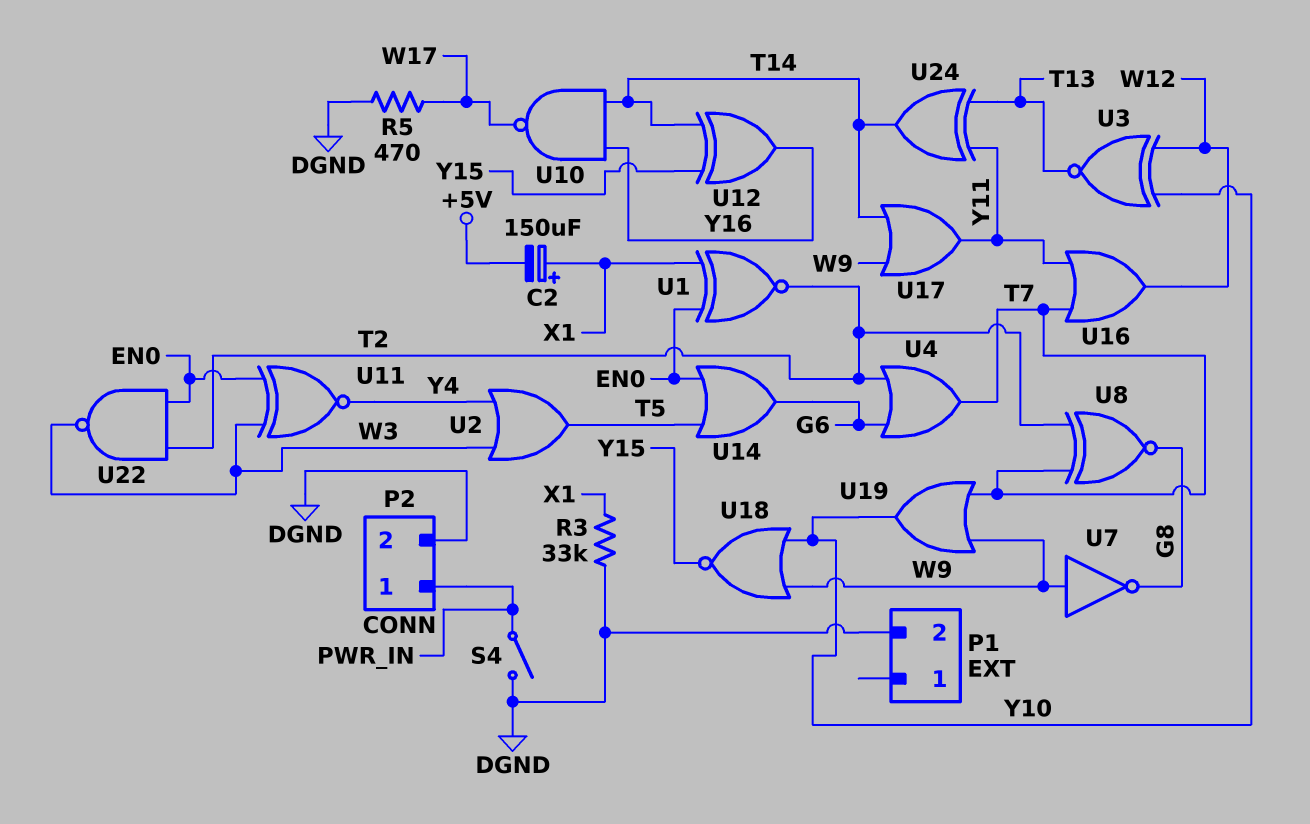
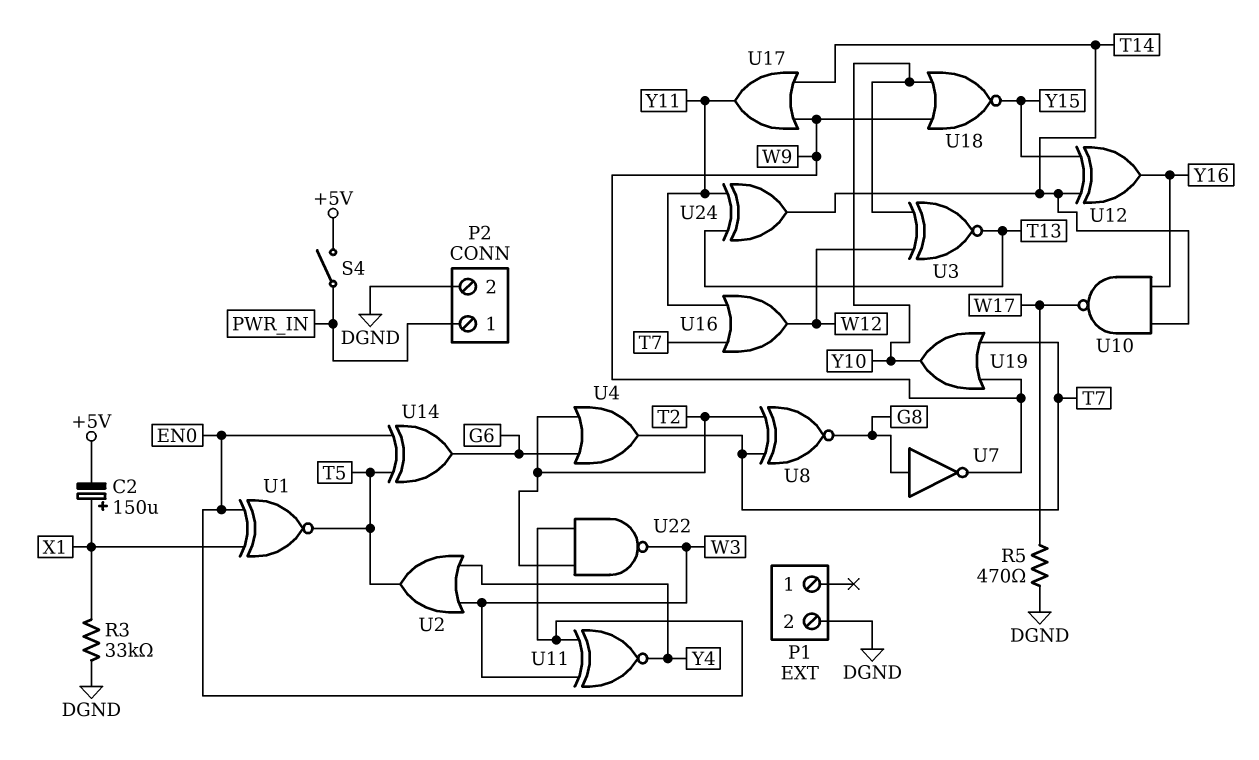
S4: switch (DGND, PWR_IN) -> switch (+5V, PWR_IN)
U1: XNOR (in EN0, in X1, out T2) -> XNOR (in EN0, in X1, out T5)
U7: NOT (in W9, out G8) -> NOT (in G8, out W9)
U14: OR (in EN0, in T5, out G6) -> XOR (in EN0, in T5, out G6)

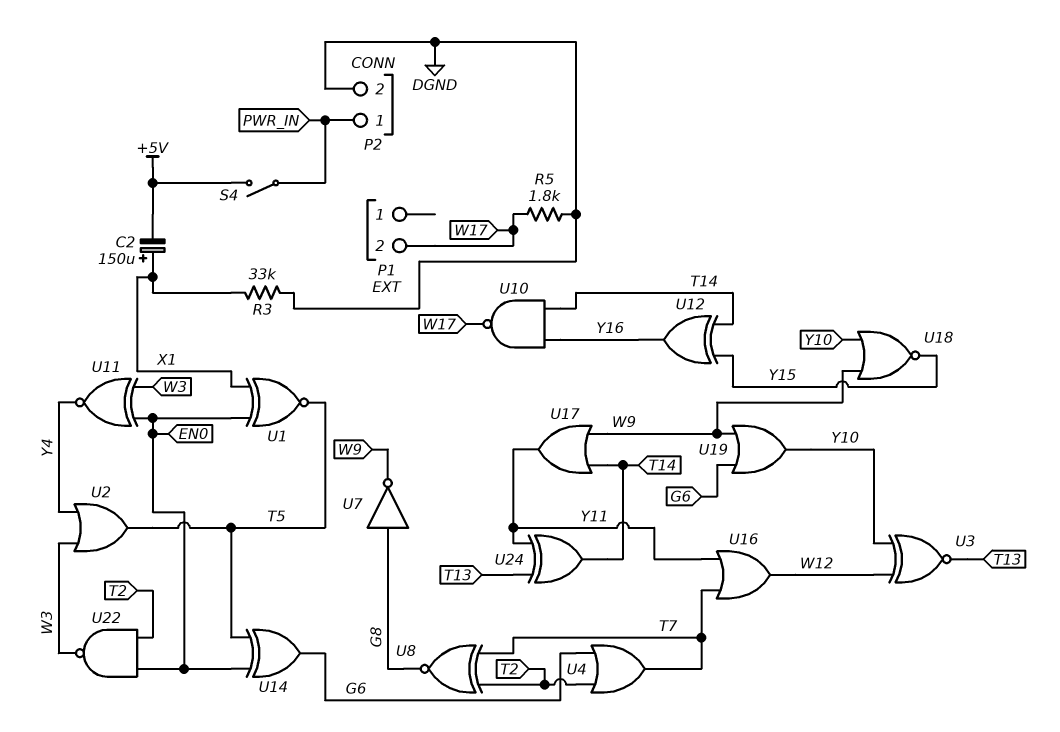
P1 pin 2: DGND -> W17
R5: 470 (DGND, W17) -> 1.8k (DGND, W17)
U19: OR (in T7, in W9, out Y10) -> OR (in G6, in W9, out Y10)

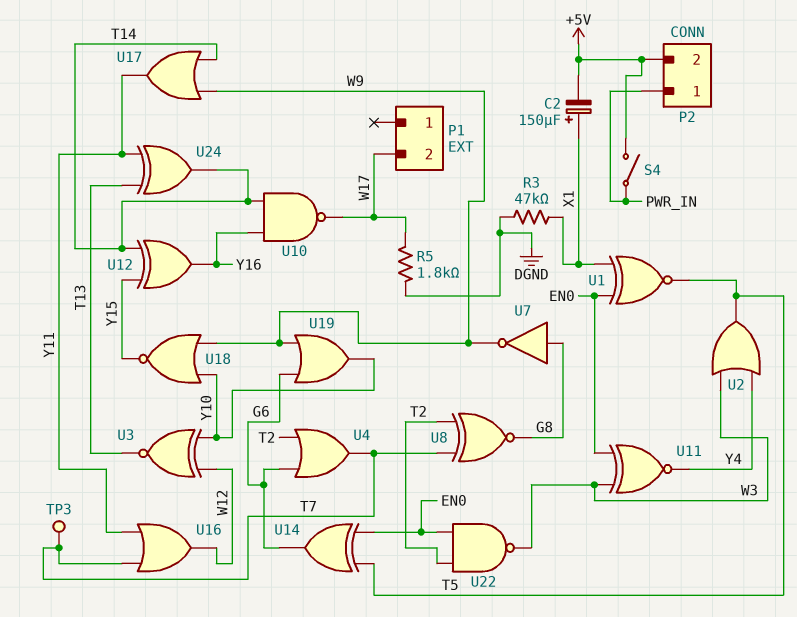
P2 pin 2: DGND -> +5V
R3: 33k (DGND, X1) -> 47k (DGND, X1)
TP3: none -> test point (T7)

